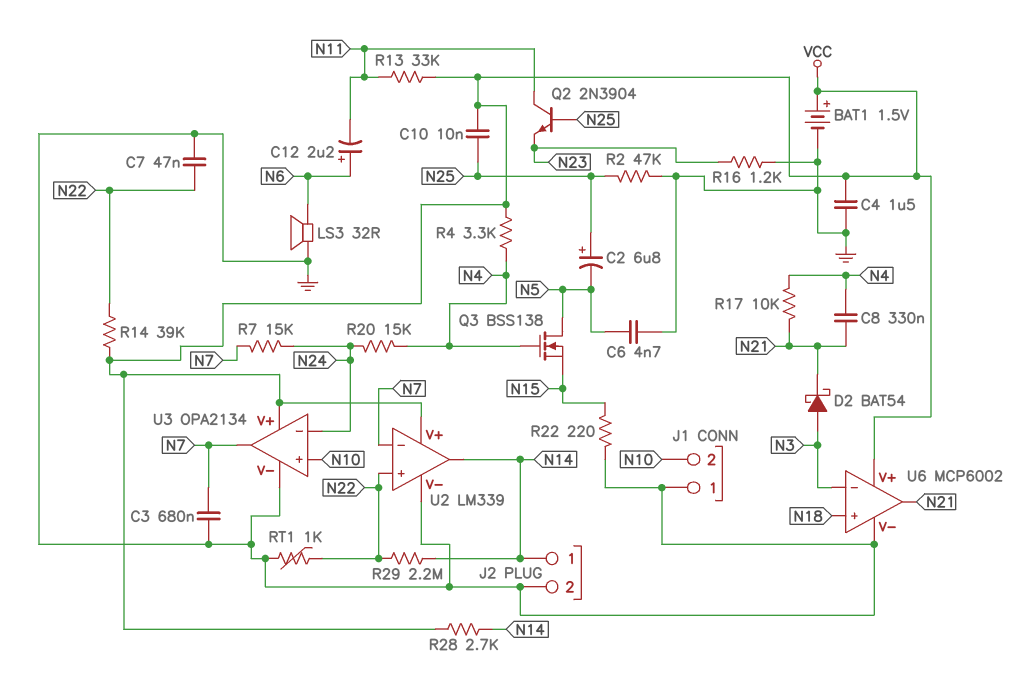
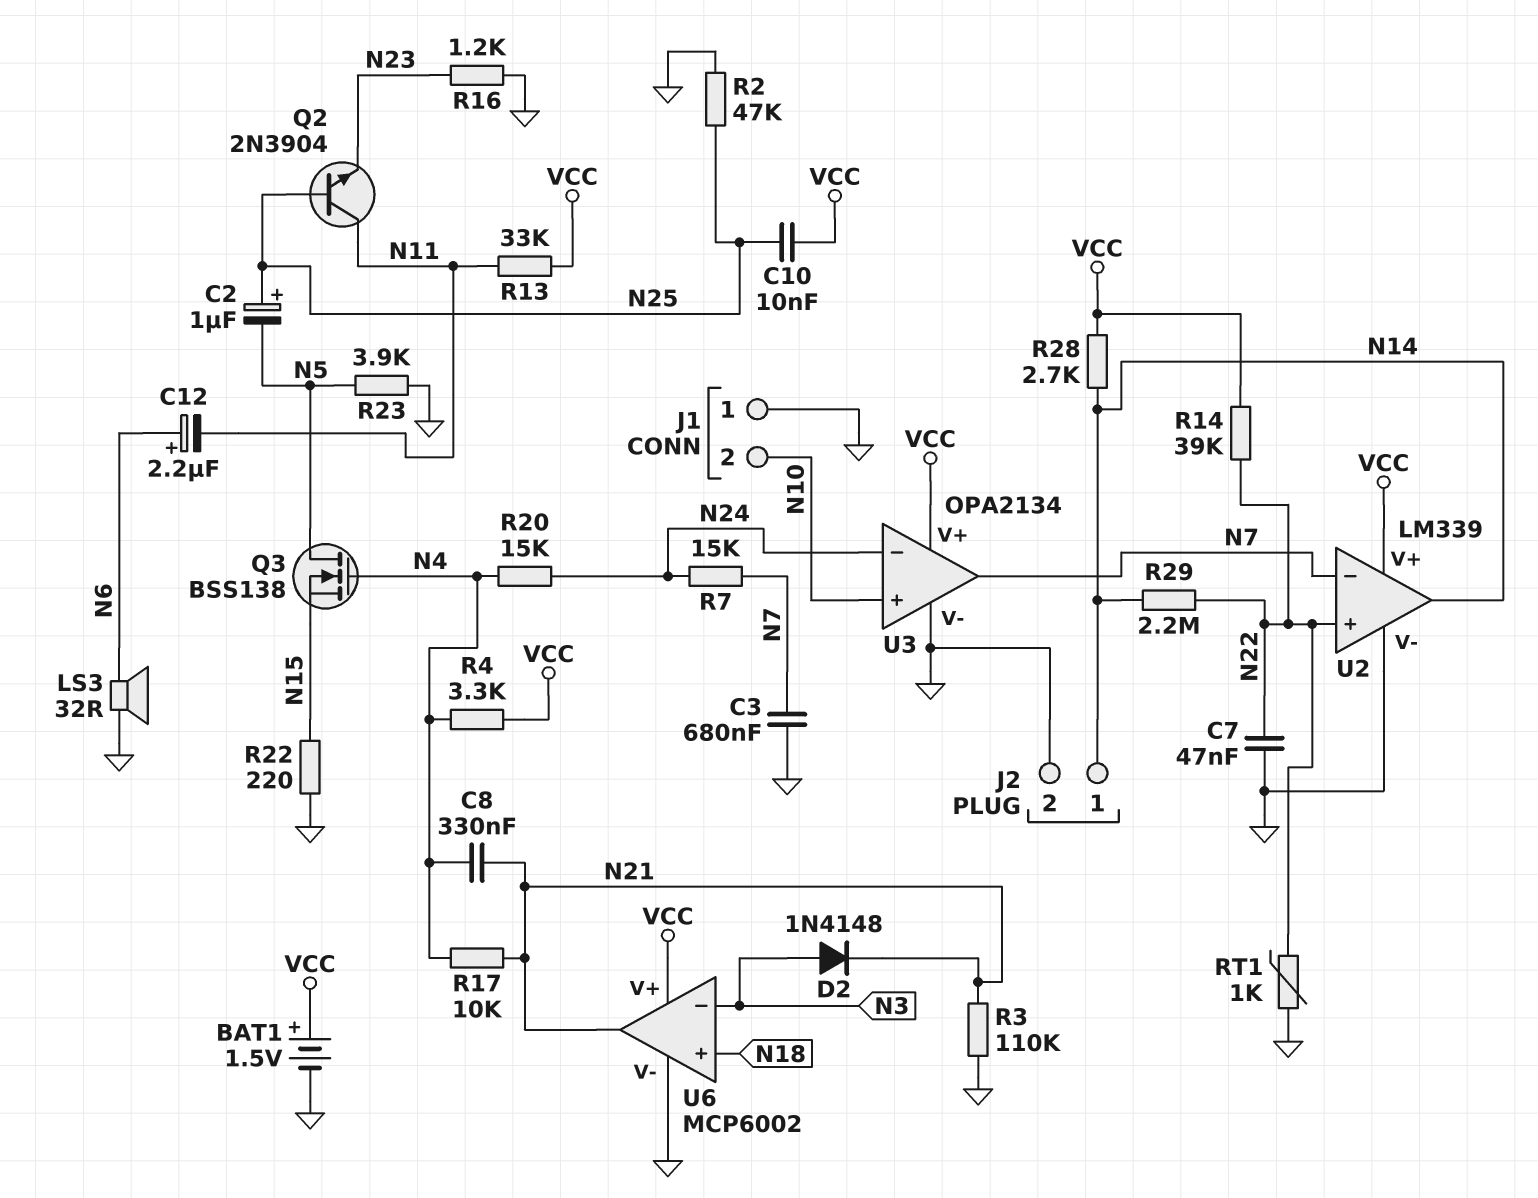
C2: 6.8uF (plus N25, minus N5) -> 1uF (plus N25, minus N5)
C4: 1.5uF (GND, VCC) -> none
C6: 4.7nF (GND, N5) -> none
D2: schottky BAT54 (A N3, K N21) -> diode 1N4148 (A N3, K N21)
R3: none -> 110k (GND, N21)
R23: none -> 3.9k (GND, N5)

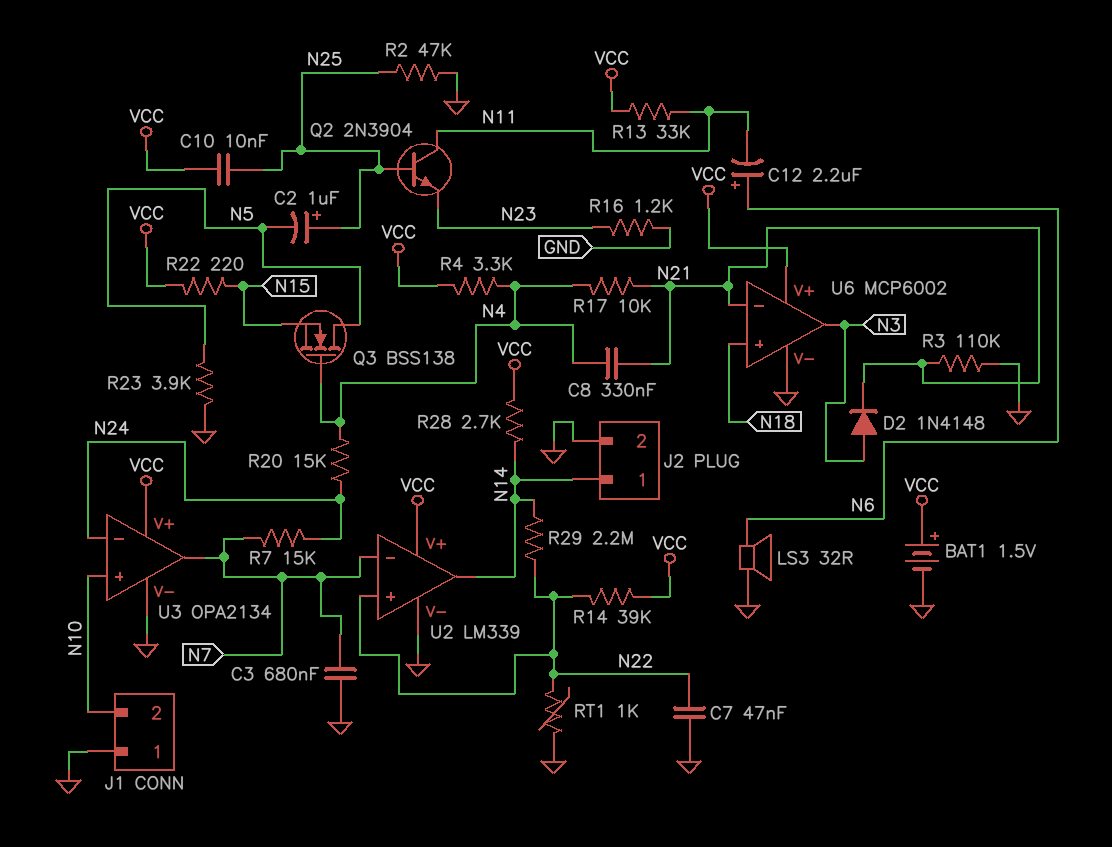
R22: 220 (GND, N15) -> 220 (N15, VCC)
U6 pin in-: N3 -> N21
U6 pin out: N21 -> N3

